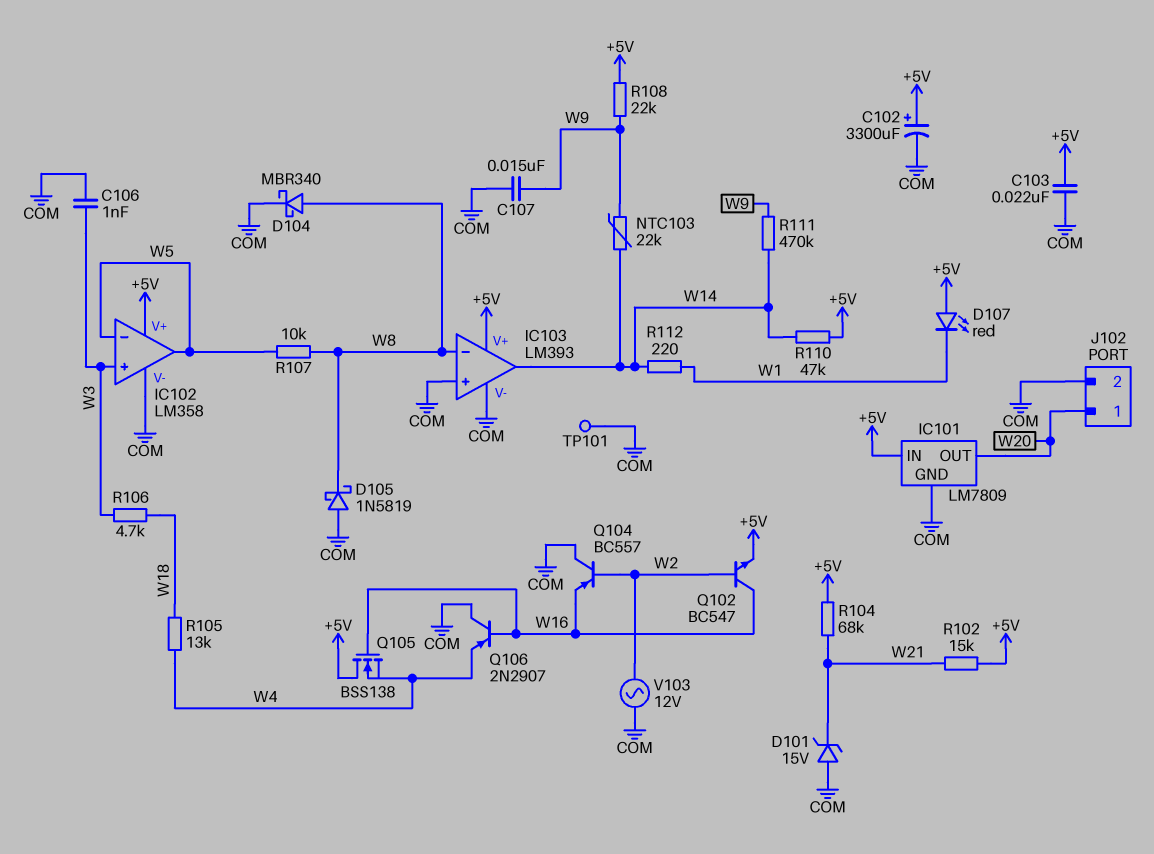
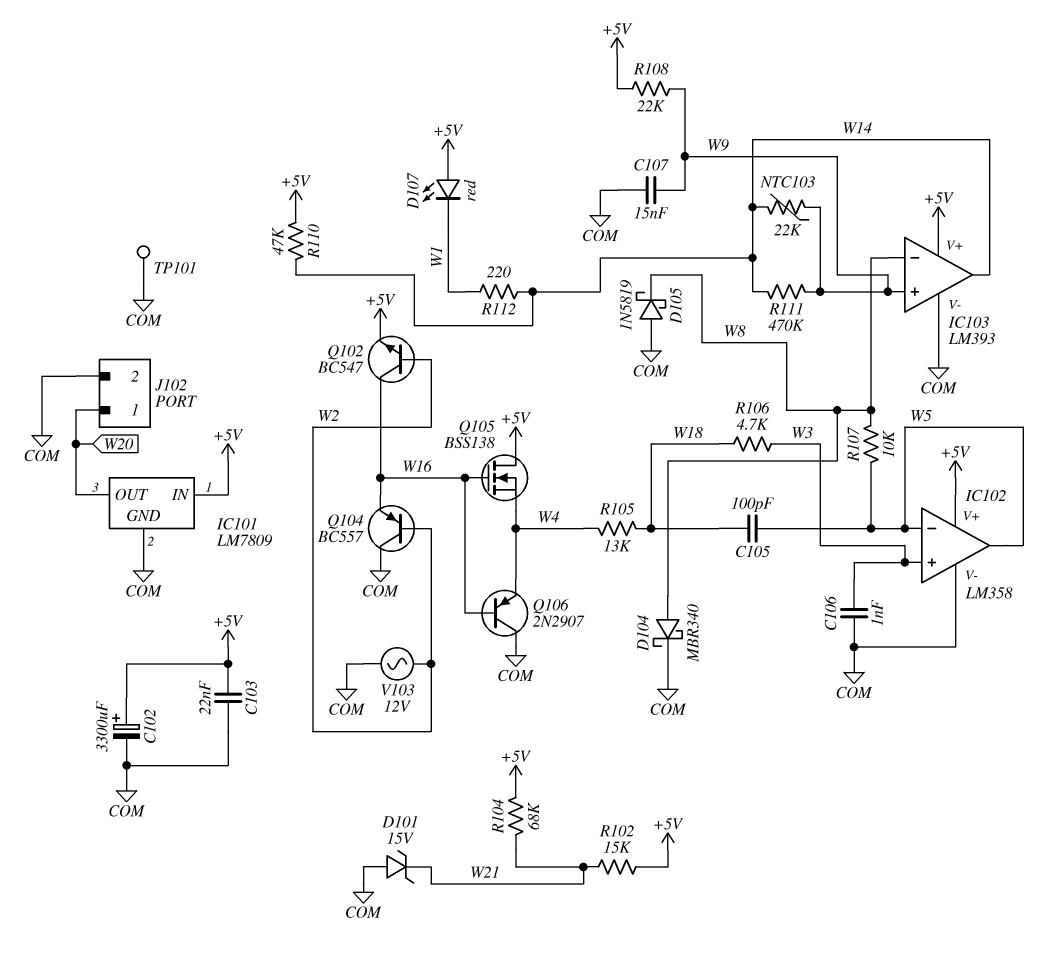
C105: none -> 100pF (W5, W18)
IC103 pin in+: COM -> W9

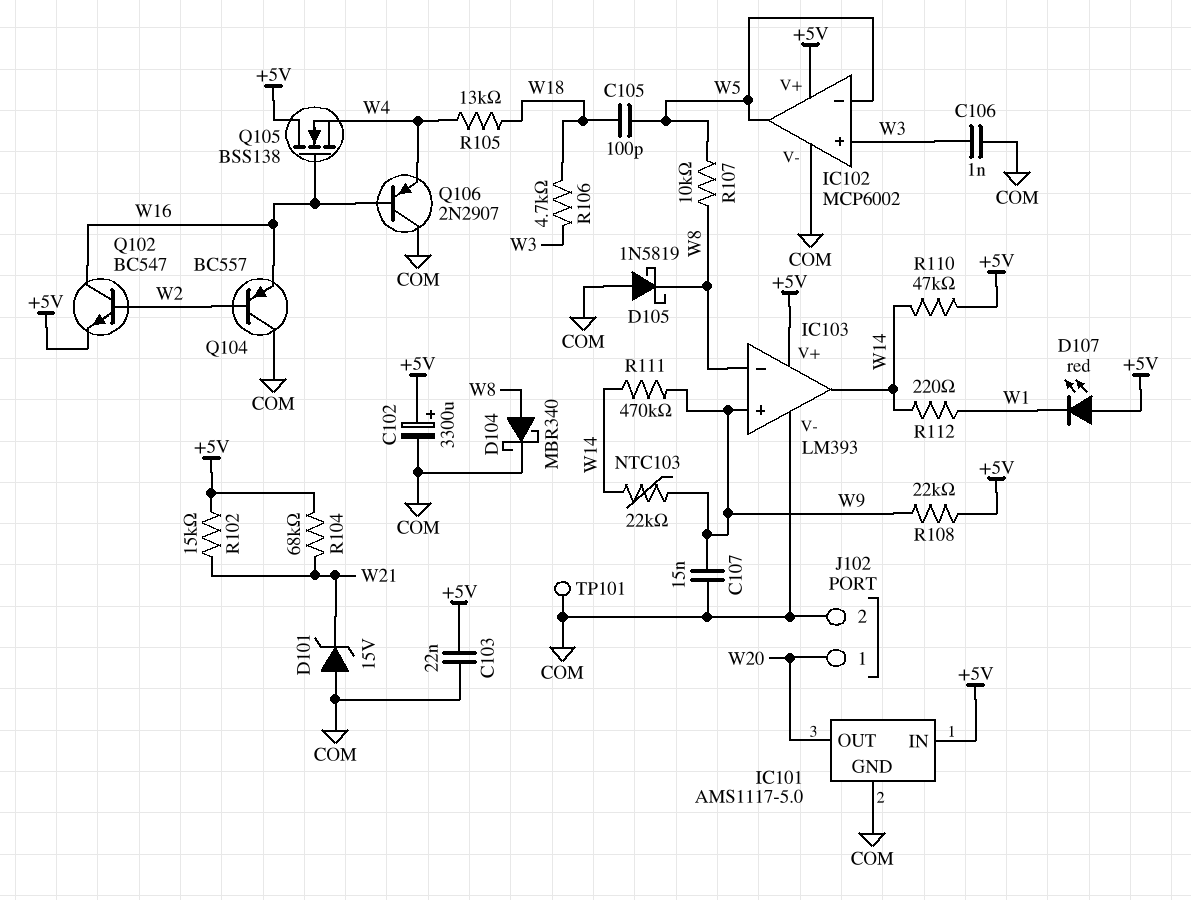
IC101: LM7809 -> AMS1117-5.0
IC102: LM358 -> MCP6002
V103: AC 12V (COM, W2) -> none

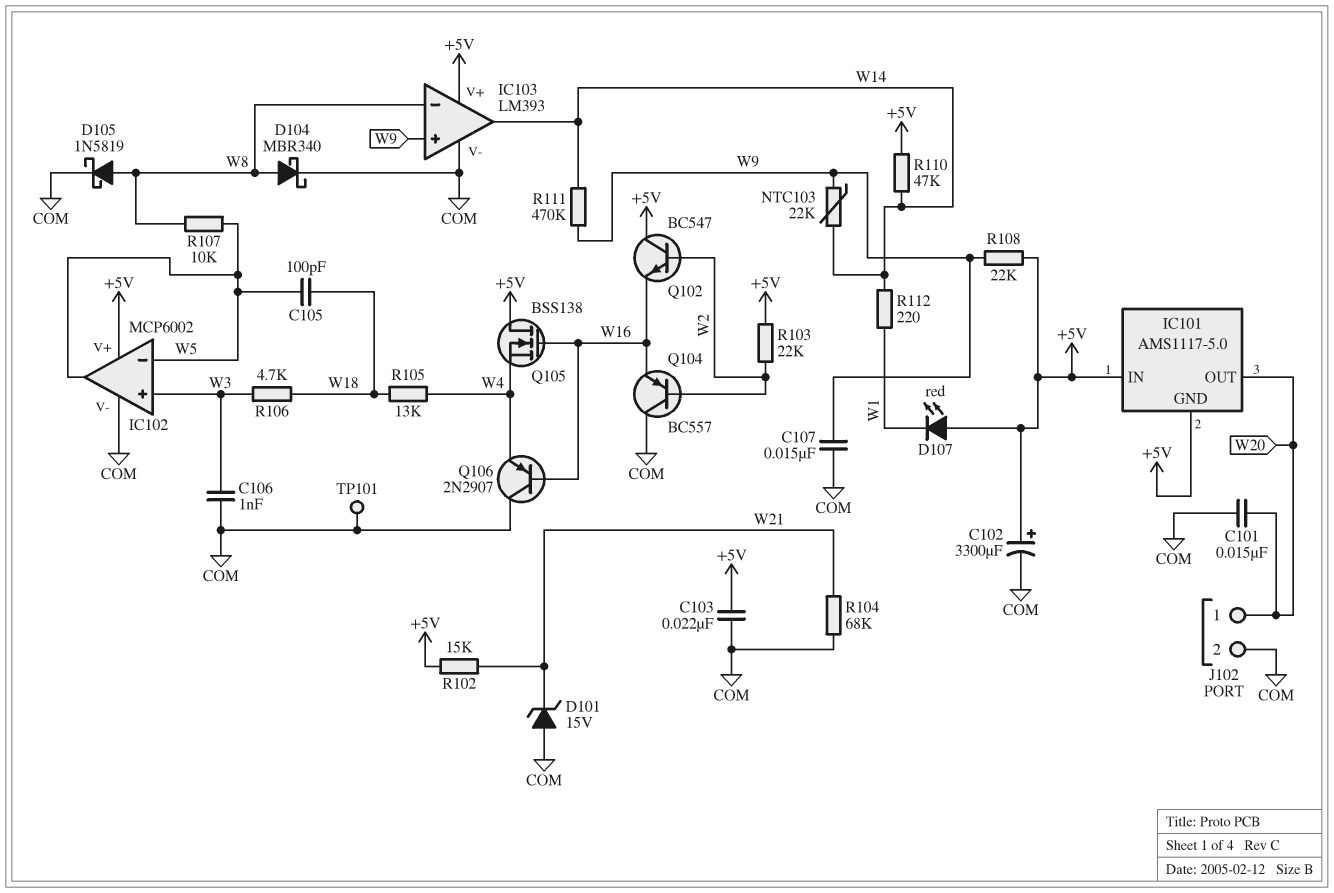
C101: none -> 15nF (COM, W20)
D105: schottky 1N5819 (A COM, K W8) -> schottky 1N5819 (A W8, K COM)
IC101 pin GND: COM -> +5V
Q102: NPN BC547 (B W2, C W16, E +5V) -> NPN BC547 (B W2, C +5V, E W16)
R103: none -> 22k (+5V, W2)
R104: 68k (+5V, W21) -> 68k (COM, W21)

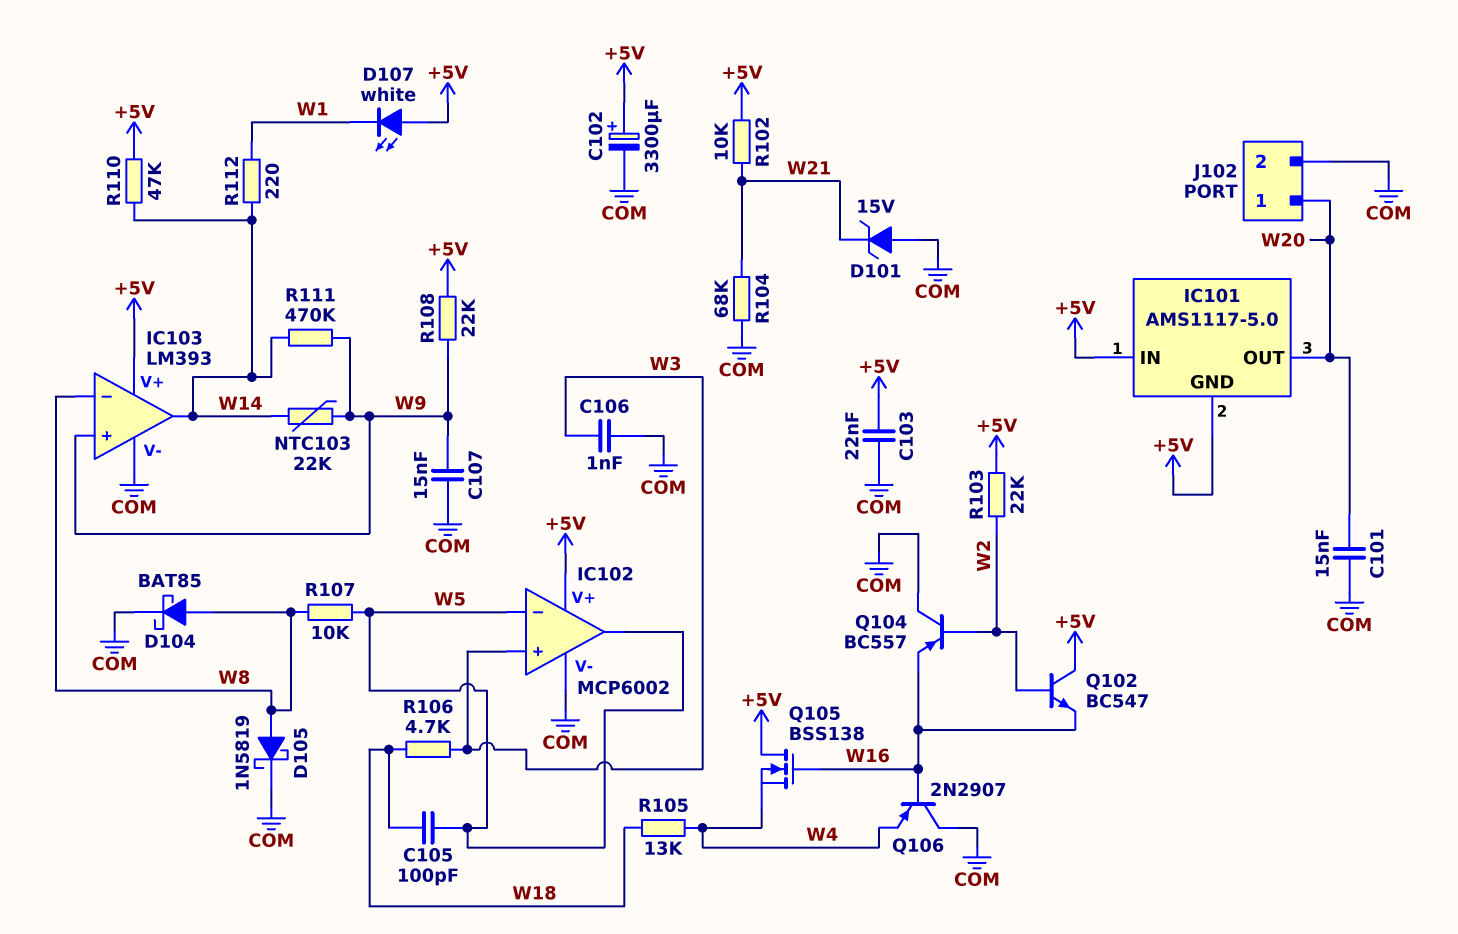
D104: schottky MBR340 (A W8, K COM) -> schottky BAT85 (A W8, K COM)
D107: LED red (A +5V, K W1) -> LED white (A +5V, K W1)
R102: 15k (+5V, W21) -> 10k (+5V, W21)
TP101: test point (COM) -> none

